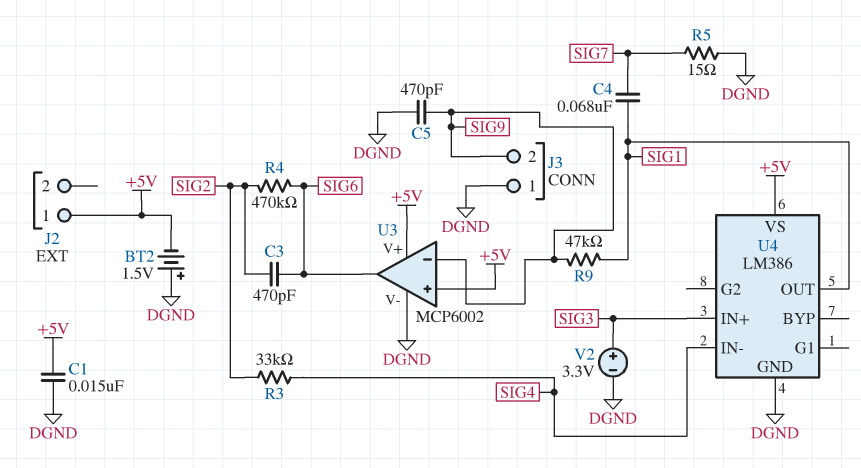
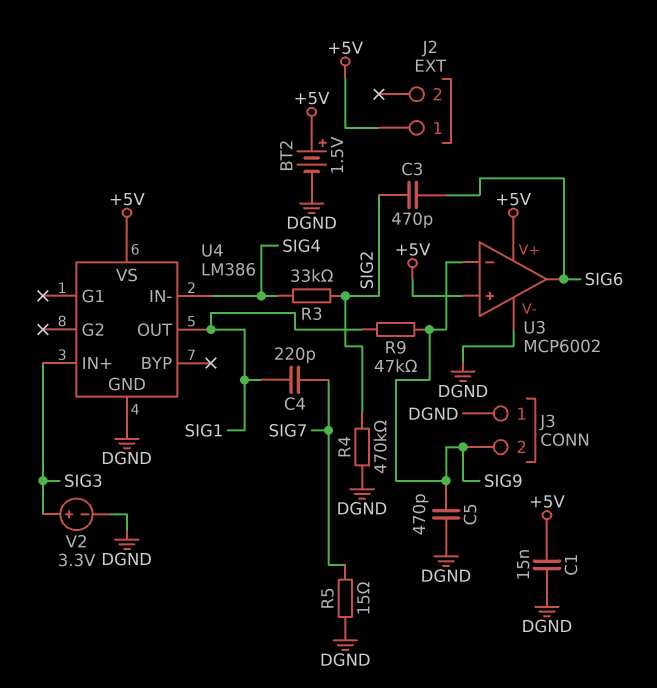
BT2: 1.5V (plus DGND, minus +5V) -> 1.5V (plus +5V, minus DGND)
C4: 68nF (SIG1, SIG7) -> 220pF (SIG1, SIG7)
R4: 470k (SIG2, SIG6) -> 470k (DGND, SIG2)

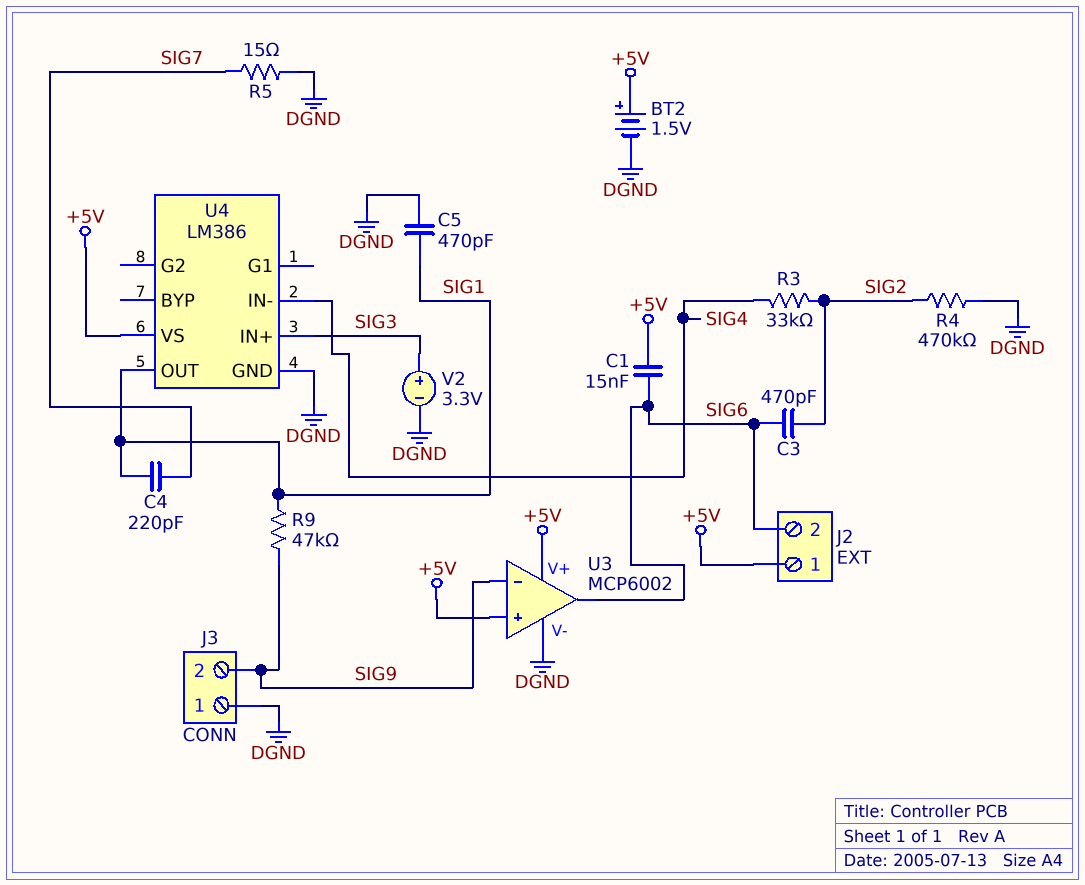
C1: 15nF (+5V, DGND) -> 15nF (+5V, SIG6)
C5: 470pF (DGND, SIG9) -> 470pF (DGND, SIG1)
J2 pin 2: none -> SIG6

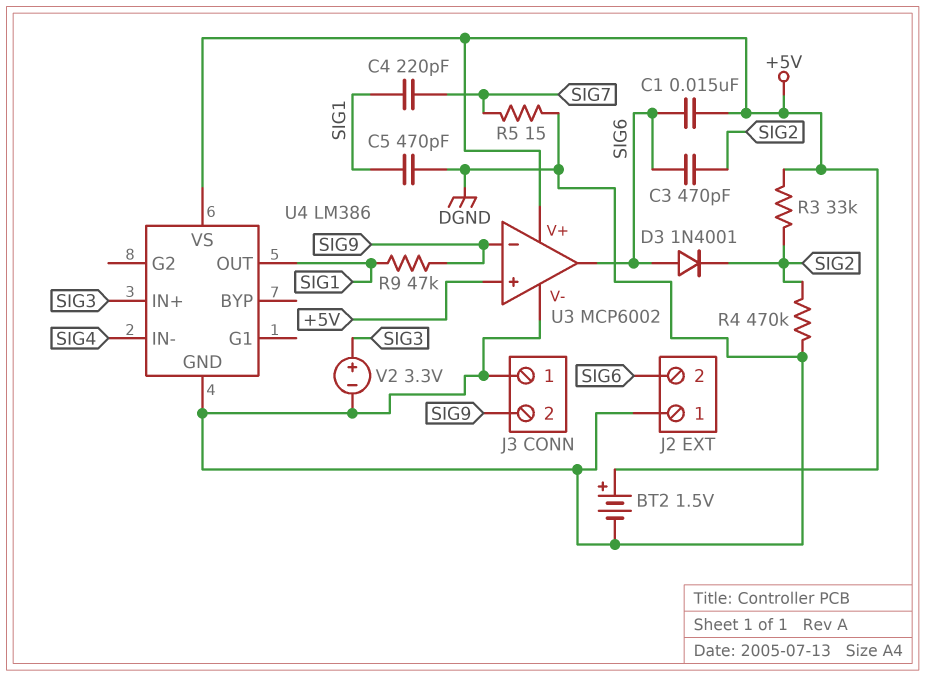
D3: none -> diode 1N4001 (A SIG6, K SIG2)
J2 pin 1: +5V -> DGND
R3: 33k (SIG2, SIG4) -> 33k (+5V, SIG2)

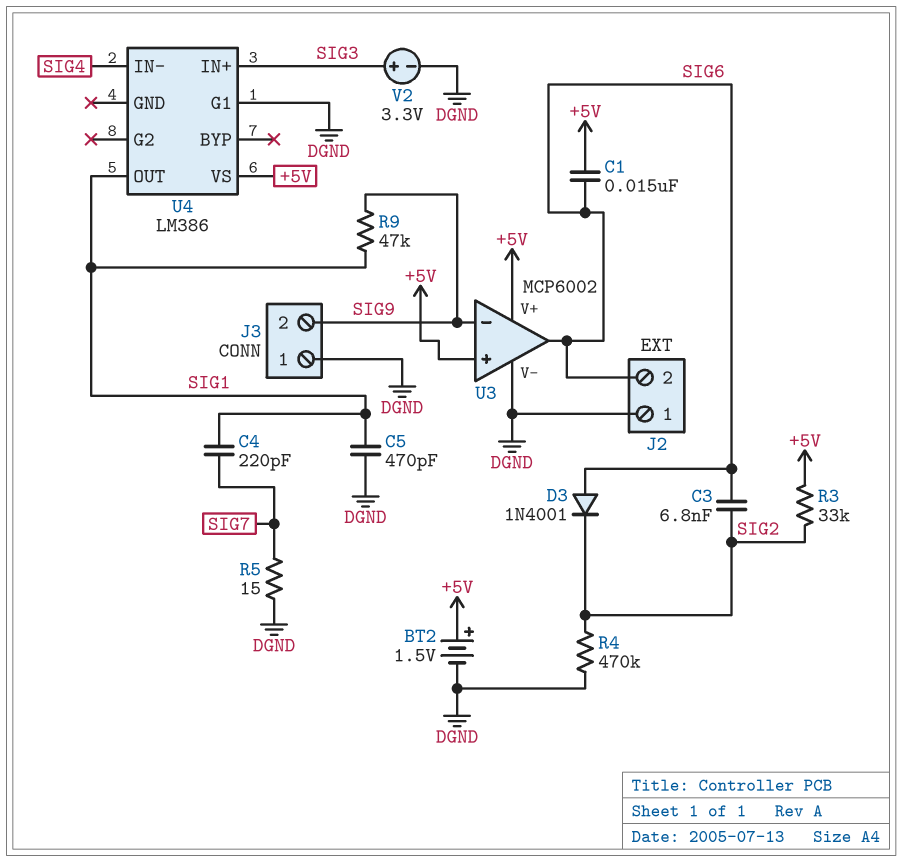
C3: 470pF (SIG2, SIG6) -> 6.8nF (SIG2, SIG6)
U4 pin G1: none -> DGND
U4 pin GND: DGND -> none

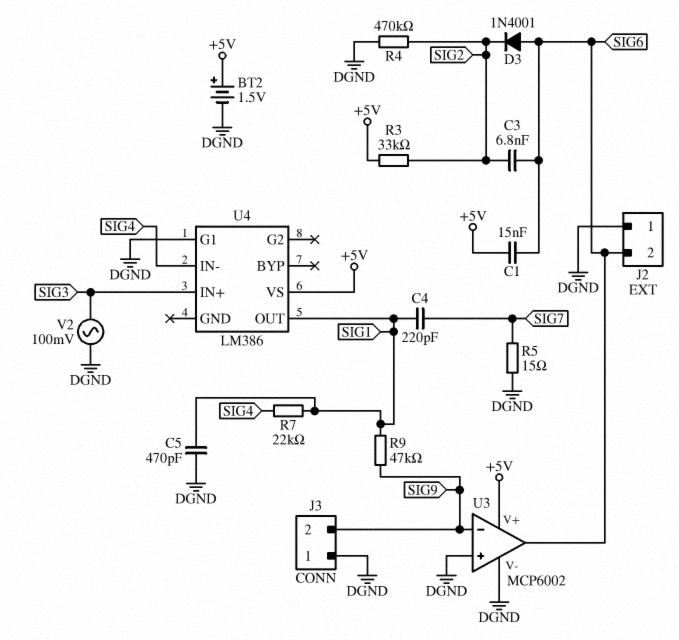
R7: none -> 22k (SIG1, SIG4)
U3 pin in+: +5V -> DGND
V2: 3.3V (plus SIG3, minus DGND) -> AC 100mV (DGND, SIG3)

